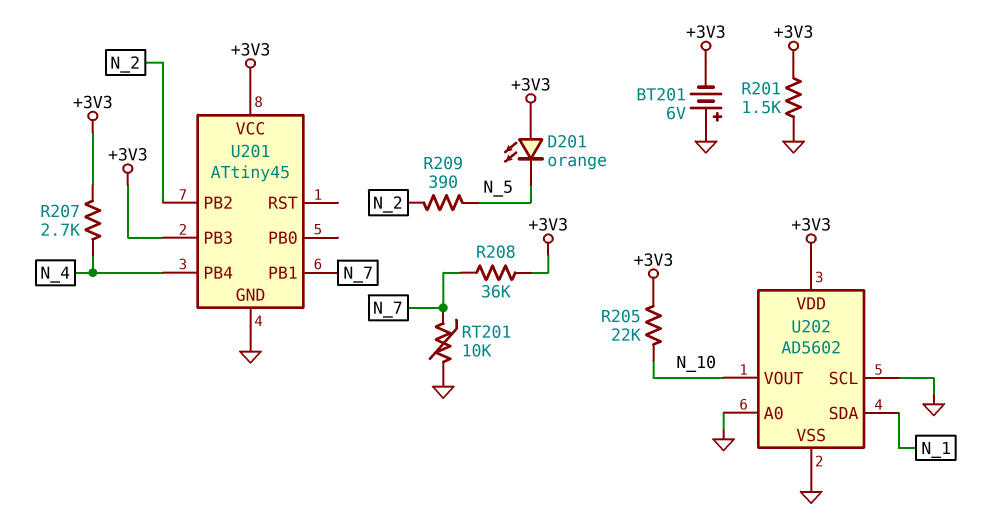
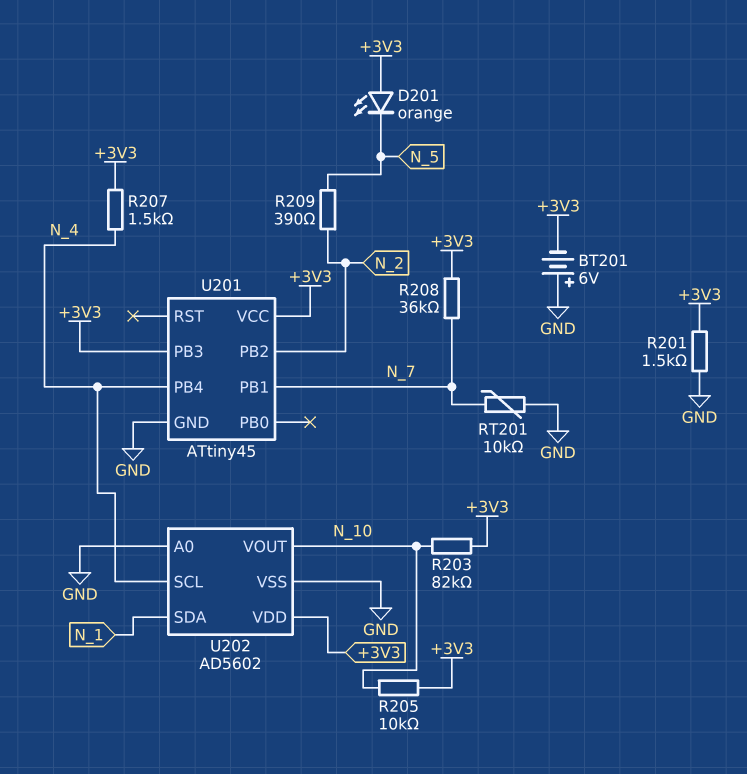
R203: none -> 82k (+3V3, N_10)
R205: 22k (+3V3, N_10) -> 10k (+3V3, N_10)
R207: 2.7k (+3V3, N_4) -> 1.5k (+3V3, N_4)
U202 pin SCL: GND -> N_4

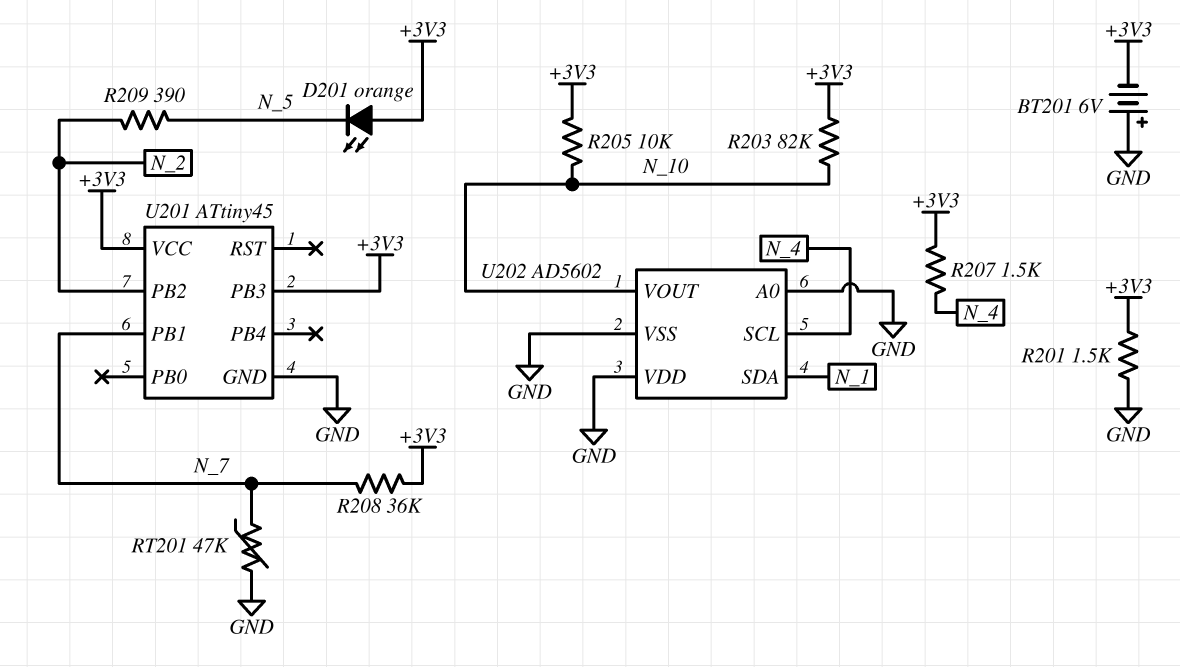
RT201: 10k (GND, N_7) -> 47k (GND, N_7)
U201 pin PB4: N_4 -> none
U202 pin VDD: +3V3 -> GND

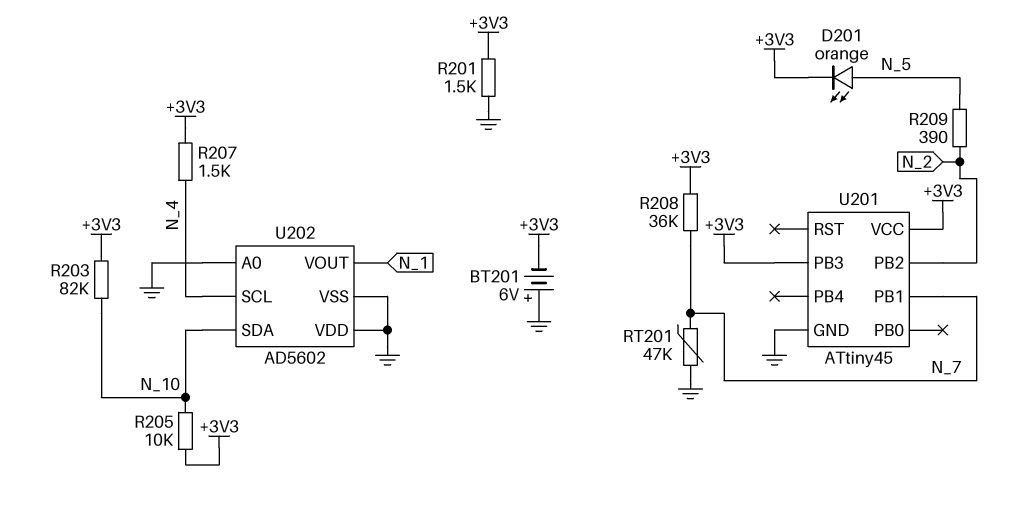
D201: LED orange (A +3V3, K N_5) -> LED orange (A N_5, K +3V3)
U202 pin SDA: N_1 -> N_10
U202 pin VOUT: N_10 -> N_1

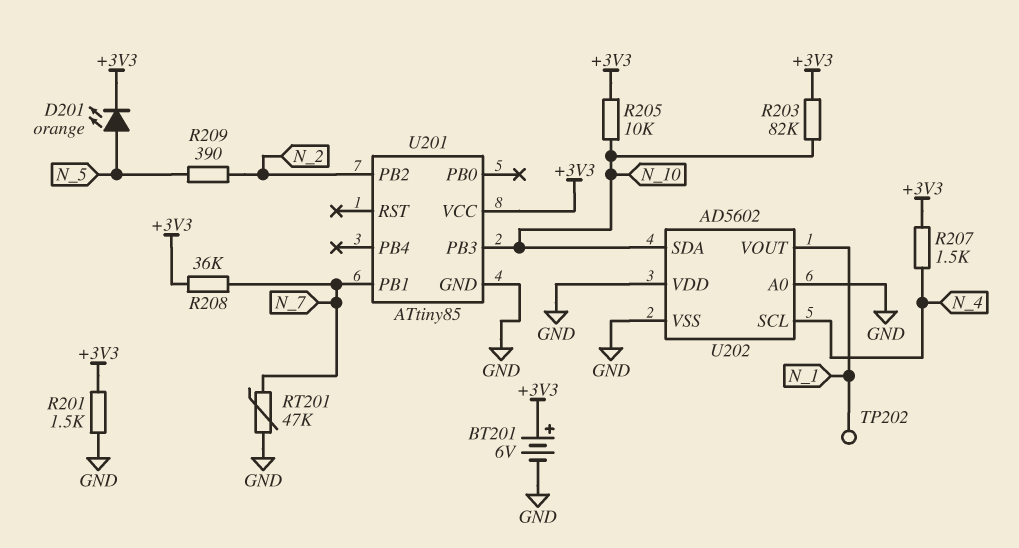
BT201: 6V (plus GND, minus +3V3) -> 6V (plus +3V3, minus GND)
TP202: none -> test point (N_1)
U201: ATtiny45 -> ATtiny85
U201 pin PB3: +3V3 -> N_10

